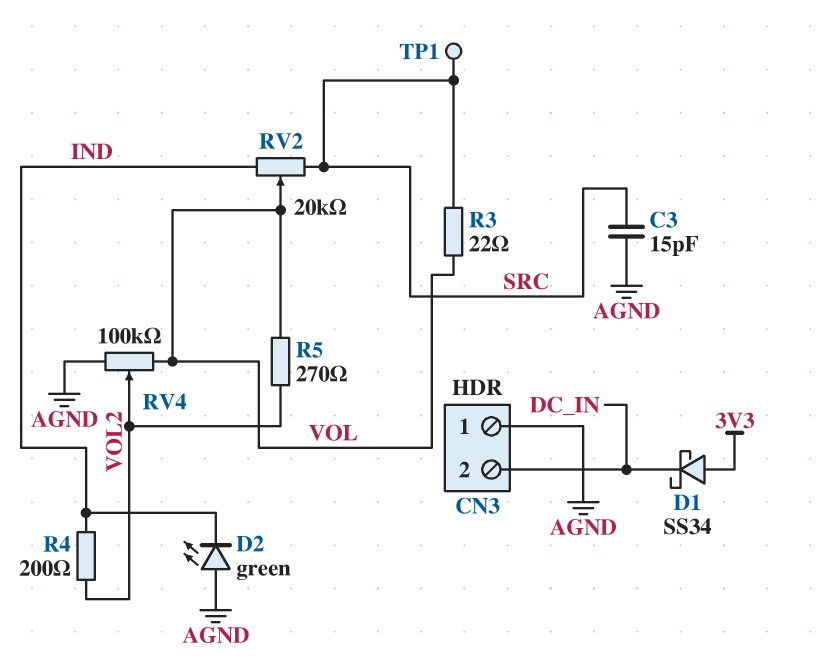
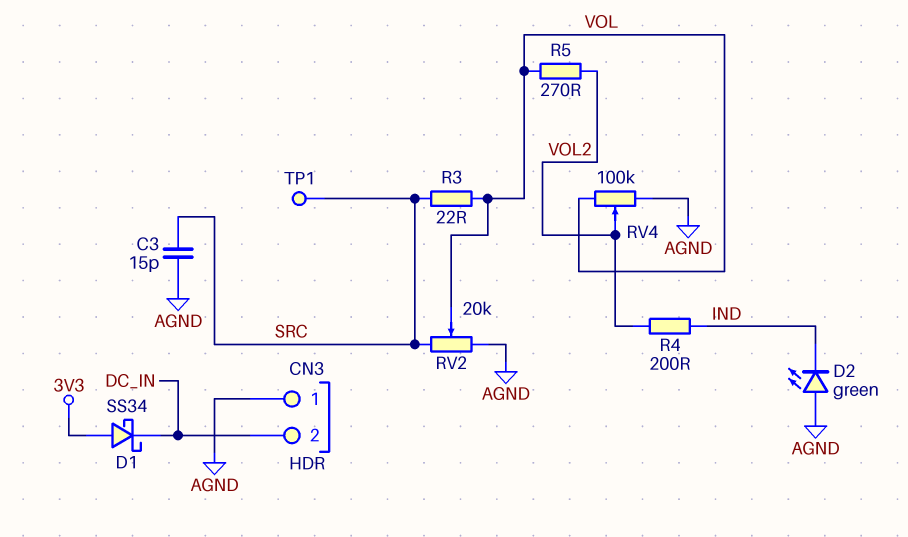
RV2: 20k (IND, SRC, wiper VOL) -> 20k (AGND, SRC, wiper VOL)

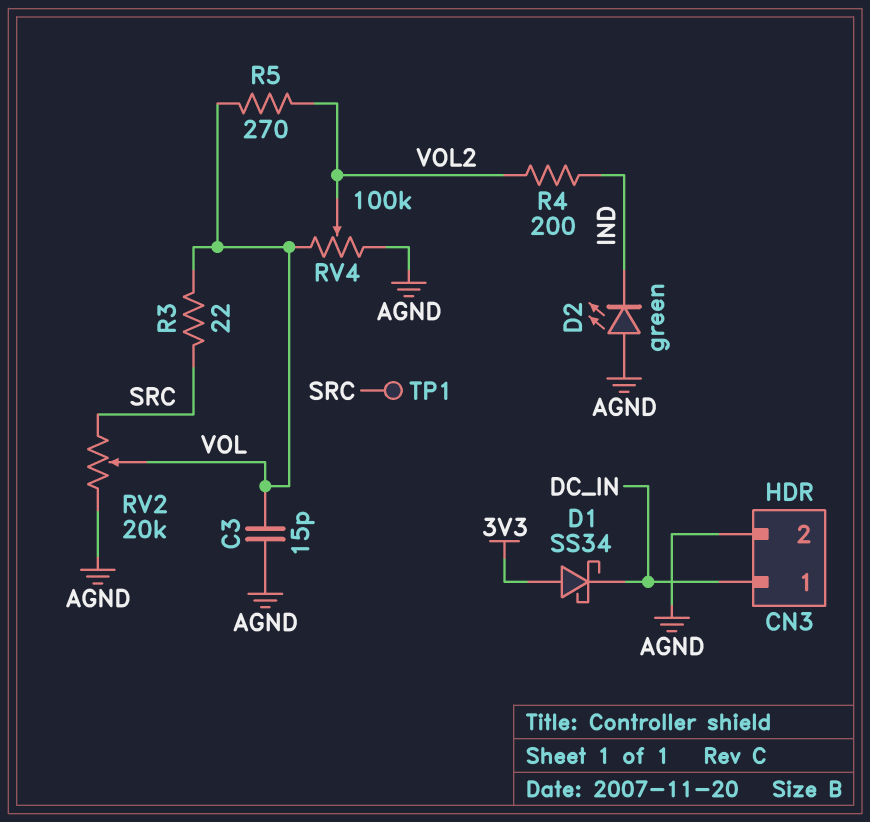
C3: 15pF (AGND, SRC) -> 15pF (AGND, VOL)
CN3 pin 1: AGND -> DC_IN
CN3 pin 2: DC_IN -> AGND

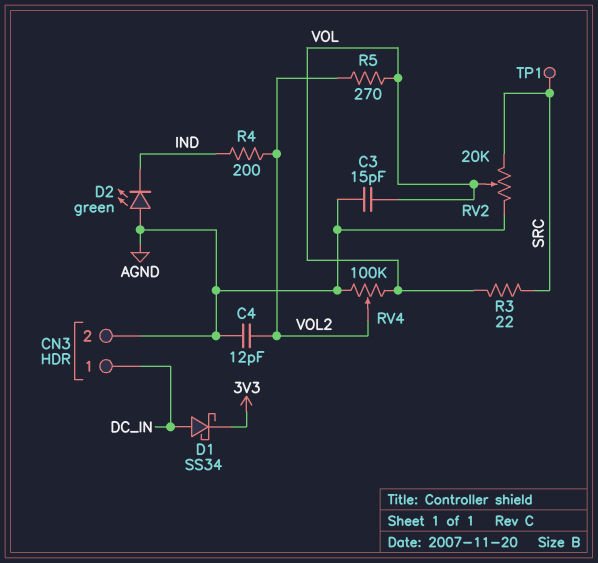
C4: none -> 12pF (AGND, VOL2)
D1: schottky SS34 (A 3V3, K DC_IN) -> schottky SS34 (A DC_IN, K 3V3)

